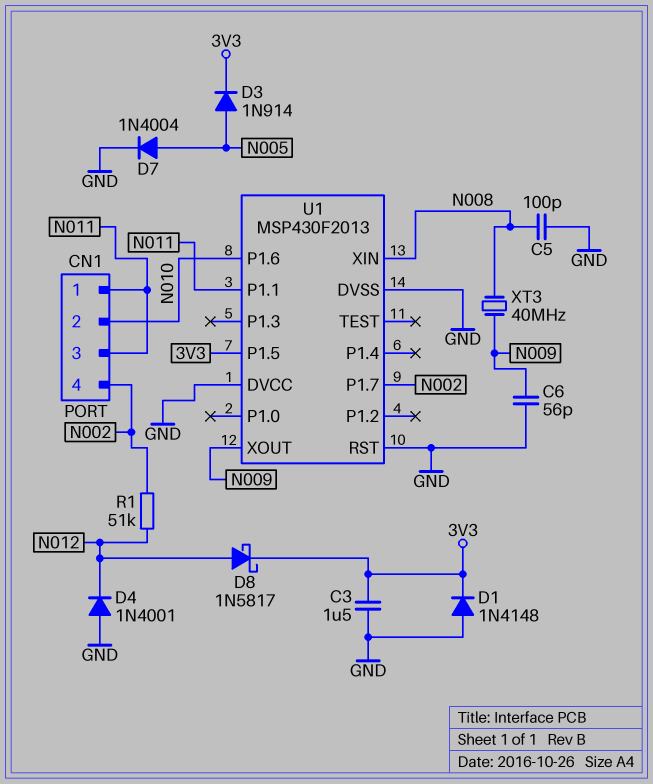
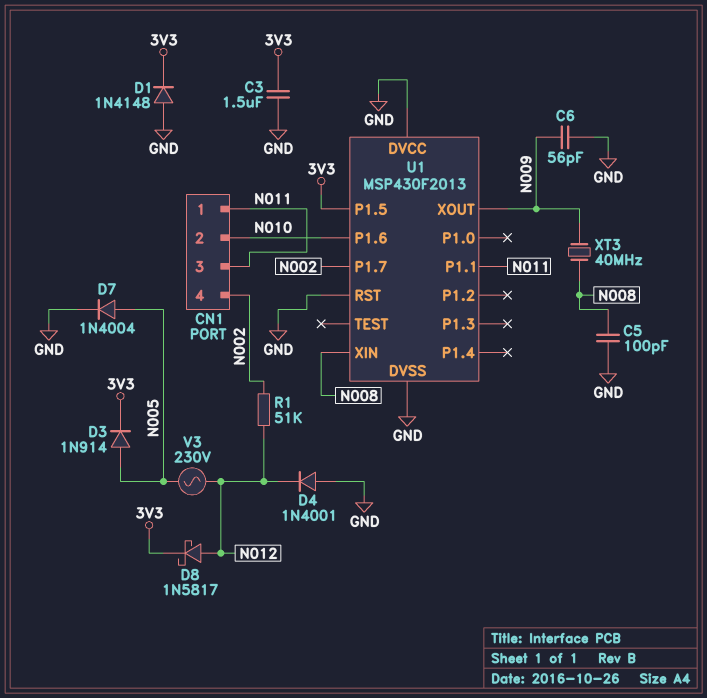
V3: none -> AC 230V (N005, N012)

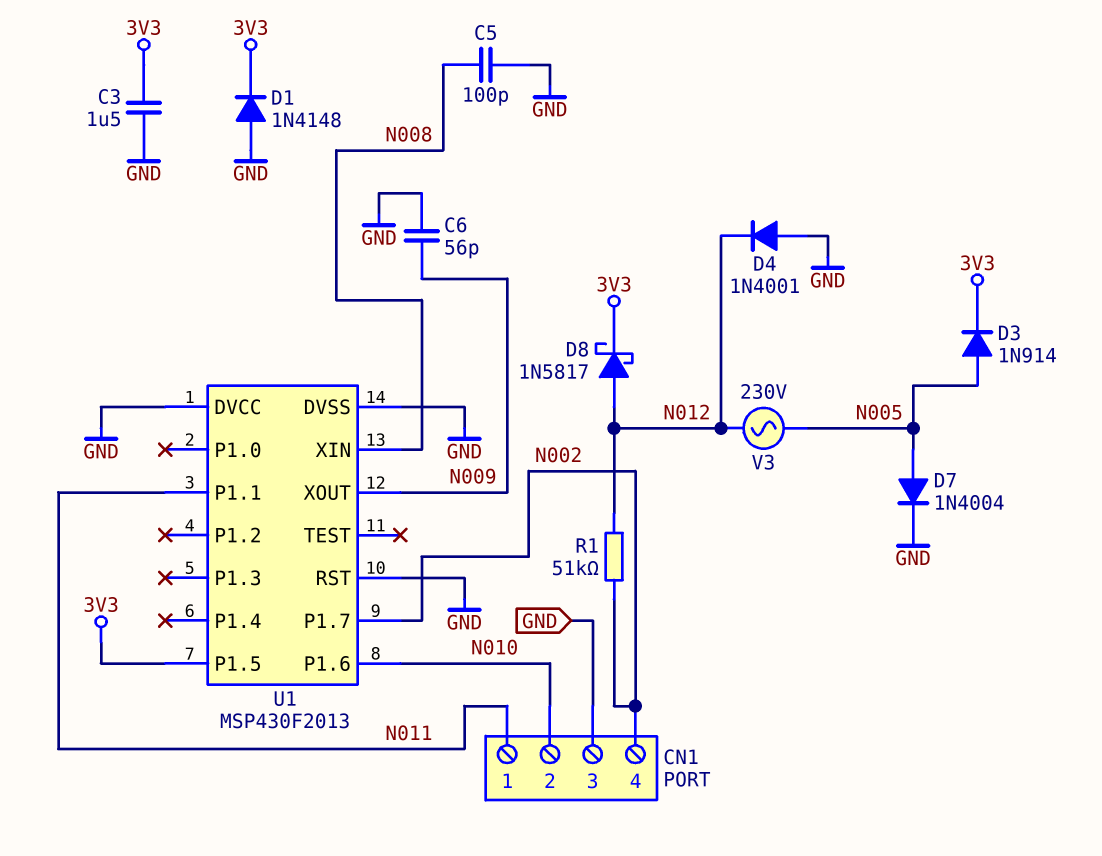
CN1 pin 3: N011 -> GND
XT3: 40MHz (N008, N009) -> none

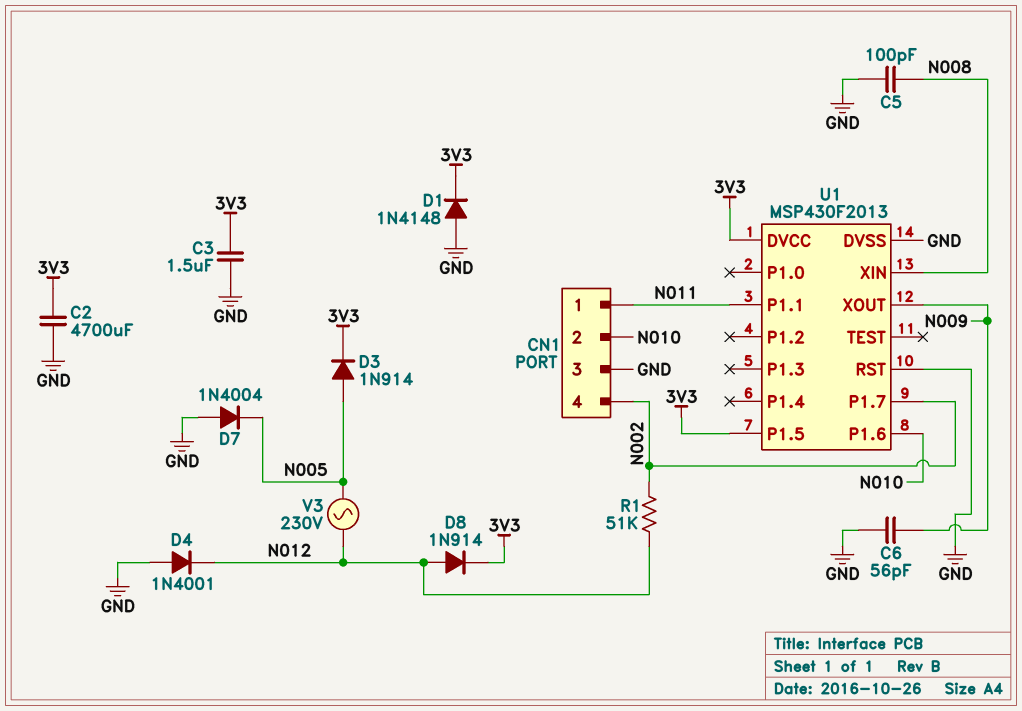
C2: none -> 4700uF (3V3, GND)
D7: diode 1N4004 (A N005, K GND) -> diode 1N4004 (A GND, K N005)
D8: schottky 1N5817 (A N012, K 3V3) -> diode 1N914 (A N012, K 3V3)
U1 pin DVCC: GND -> 3V3

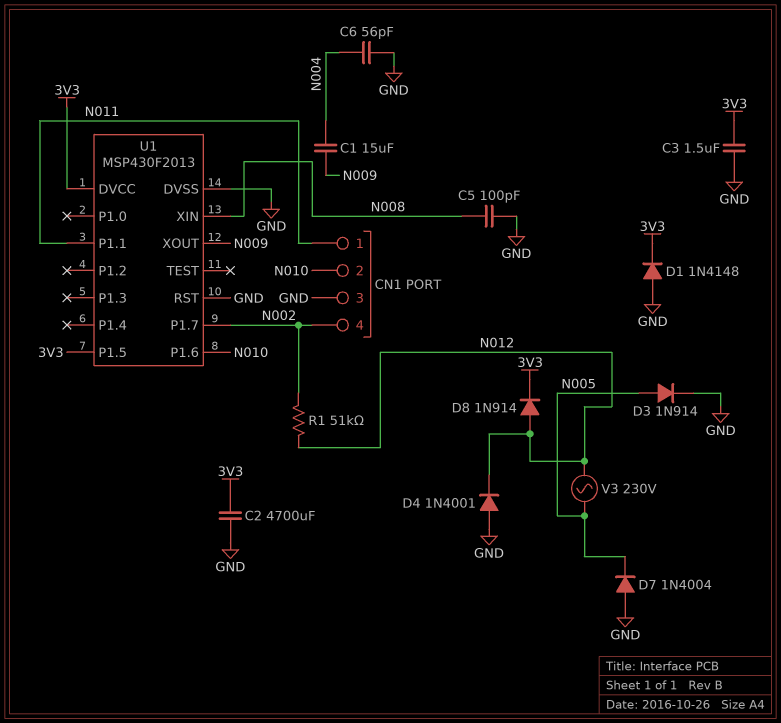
C1: none -> 15uF (N004, N009)
C6: 56pF (GND, N009) -> 56pF (GND, N004)
D3: diode 1N914 (A N005, K 3V3) -> diode 1N914 (A N005, K GND)

